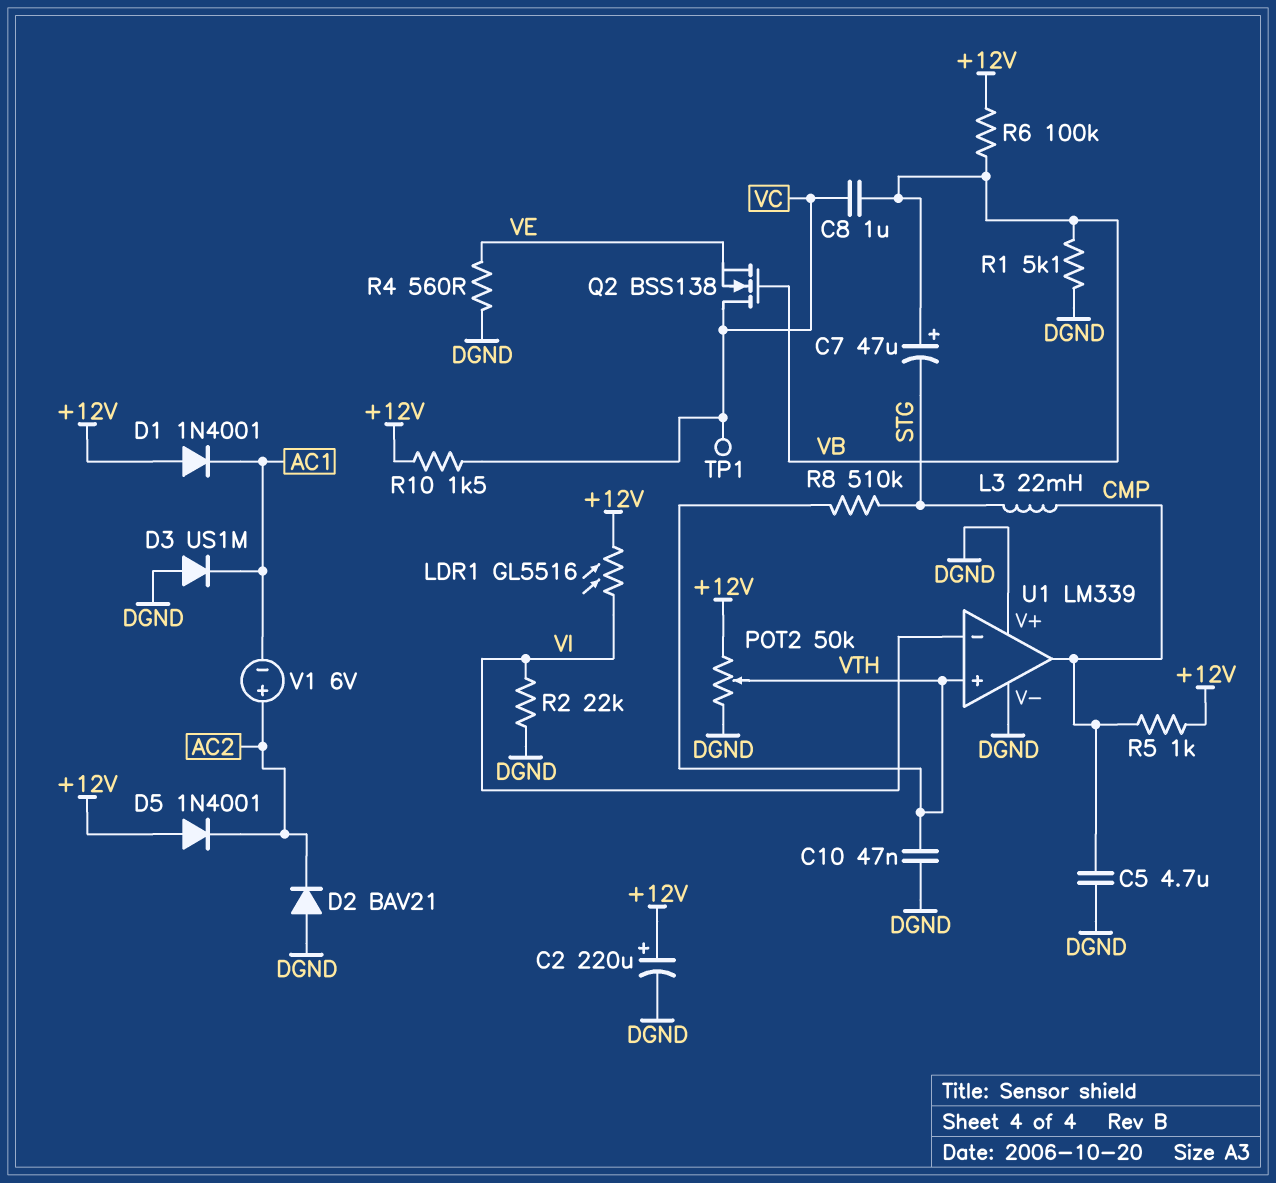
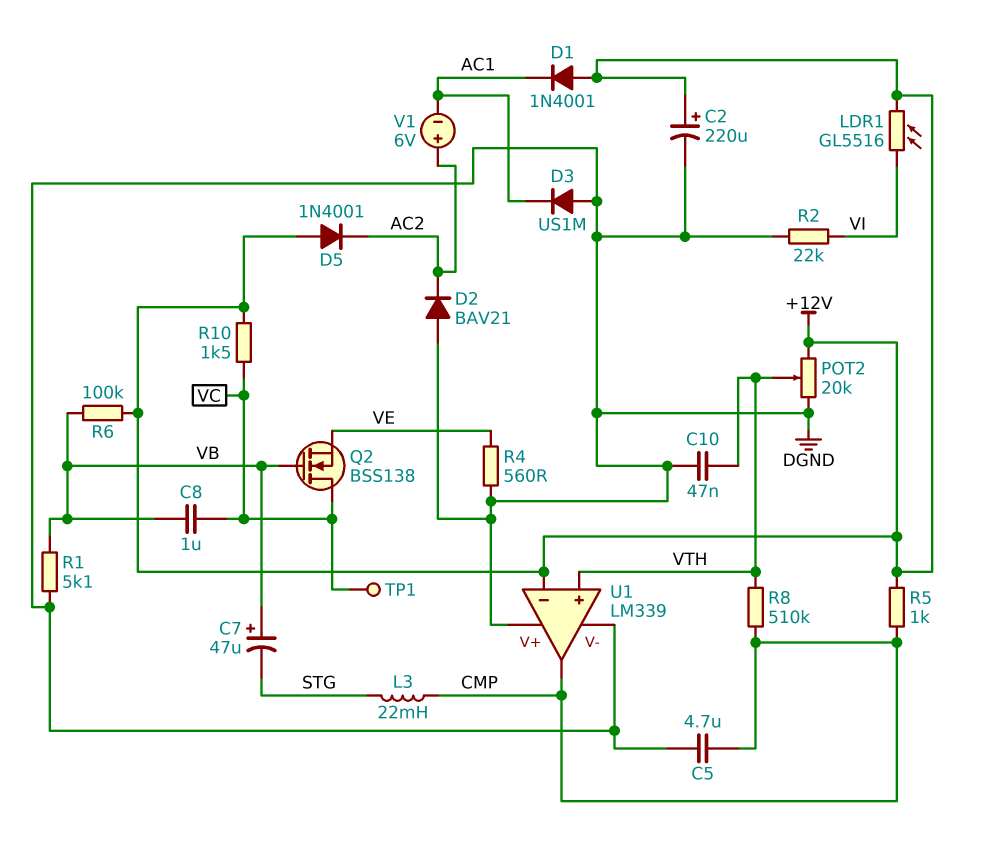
POT2: 50k (+12V, DGND, wiper VTH) -> 20k (+12V, DGND, wiper VTH)
R8: 510k (STG, VTH) -> 510k (CMP, VTH)
U1 pin in-: VI -> +12V

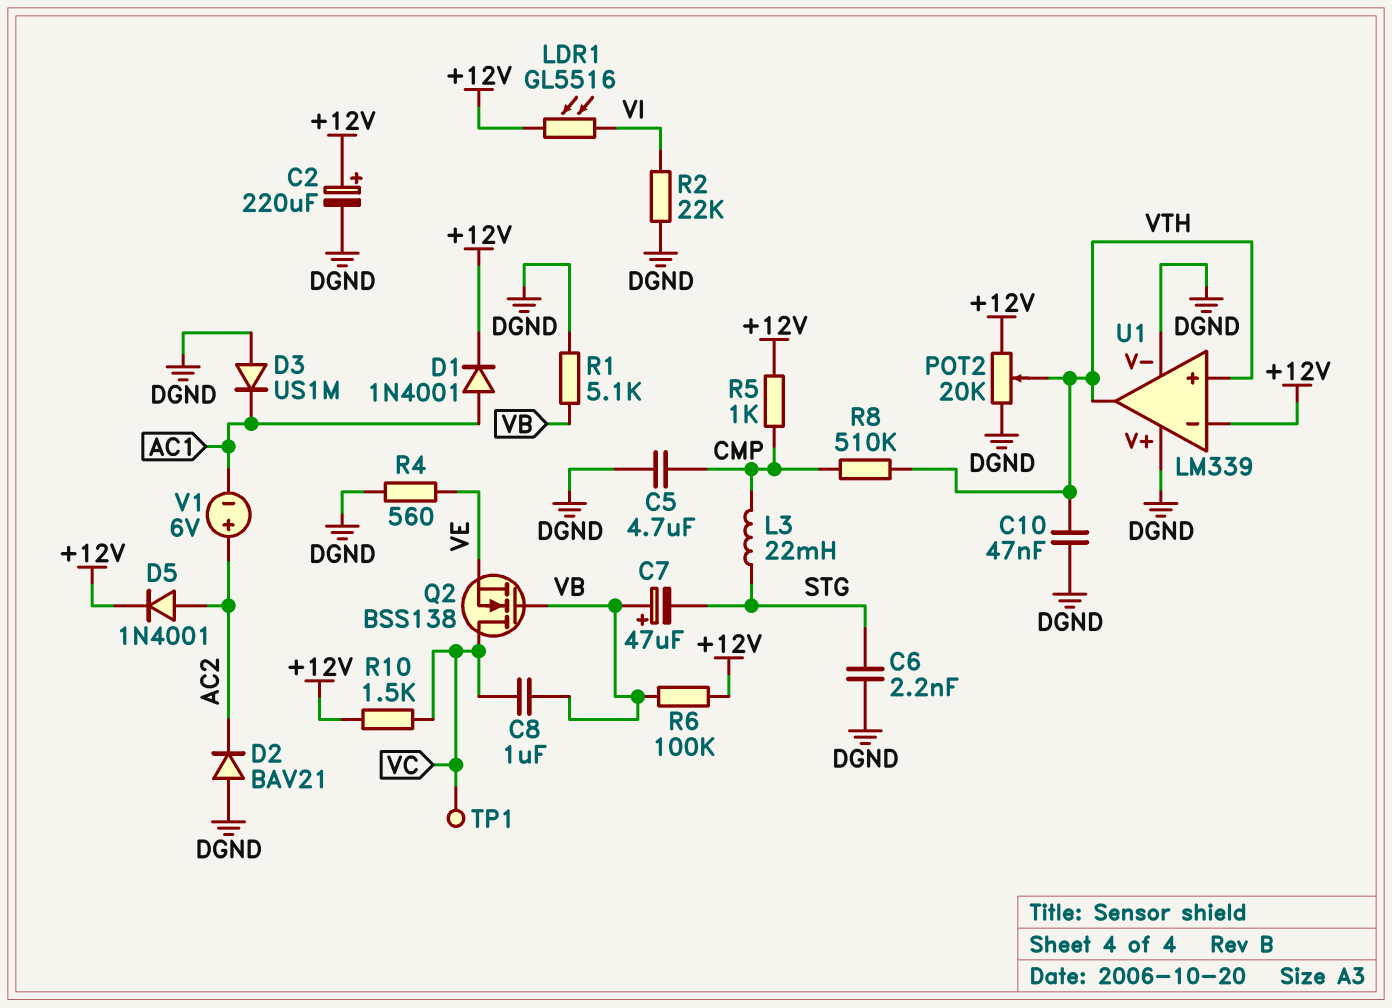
C6: none -> 2.2nF (DGND, STG)
D1: diode 1N4001 (A +12V, K AC1) -> diode 1N4001 (A AC1, K +12V)
D5: diode 1N4001 (A +12V, K AC2) -> diode 1N4001 (A AC2, K +12V)
U1 pin out: CMP -> VTH

